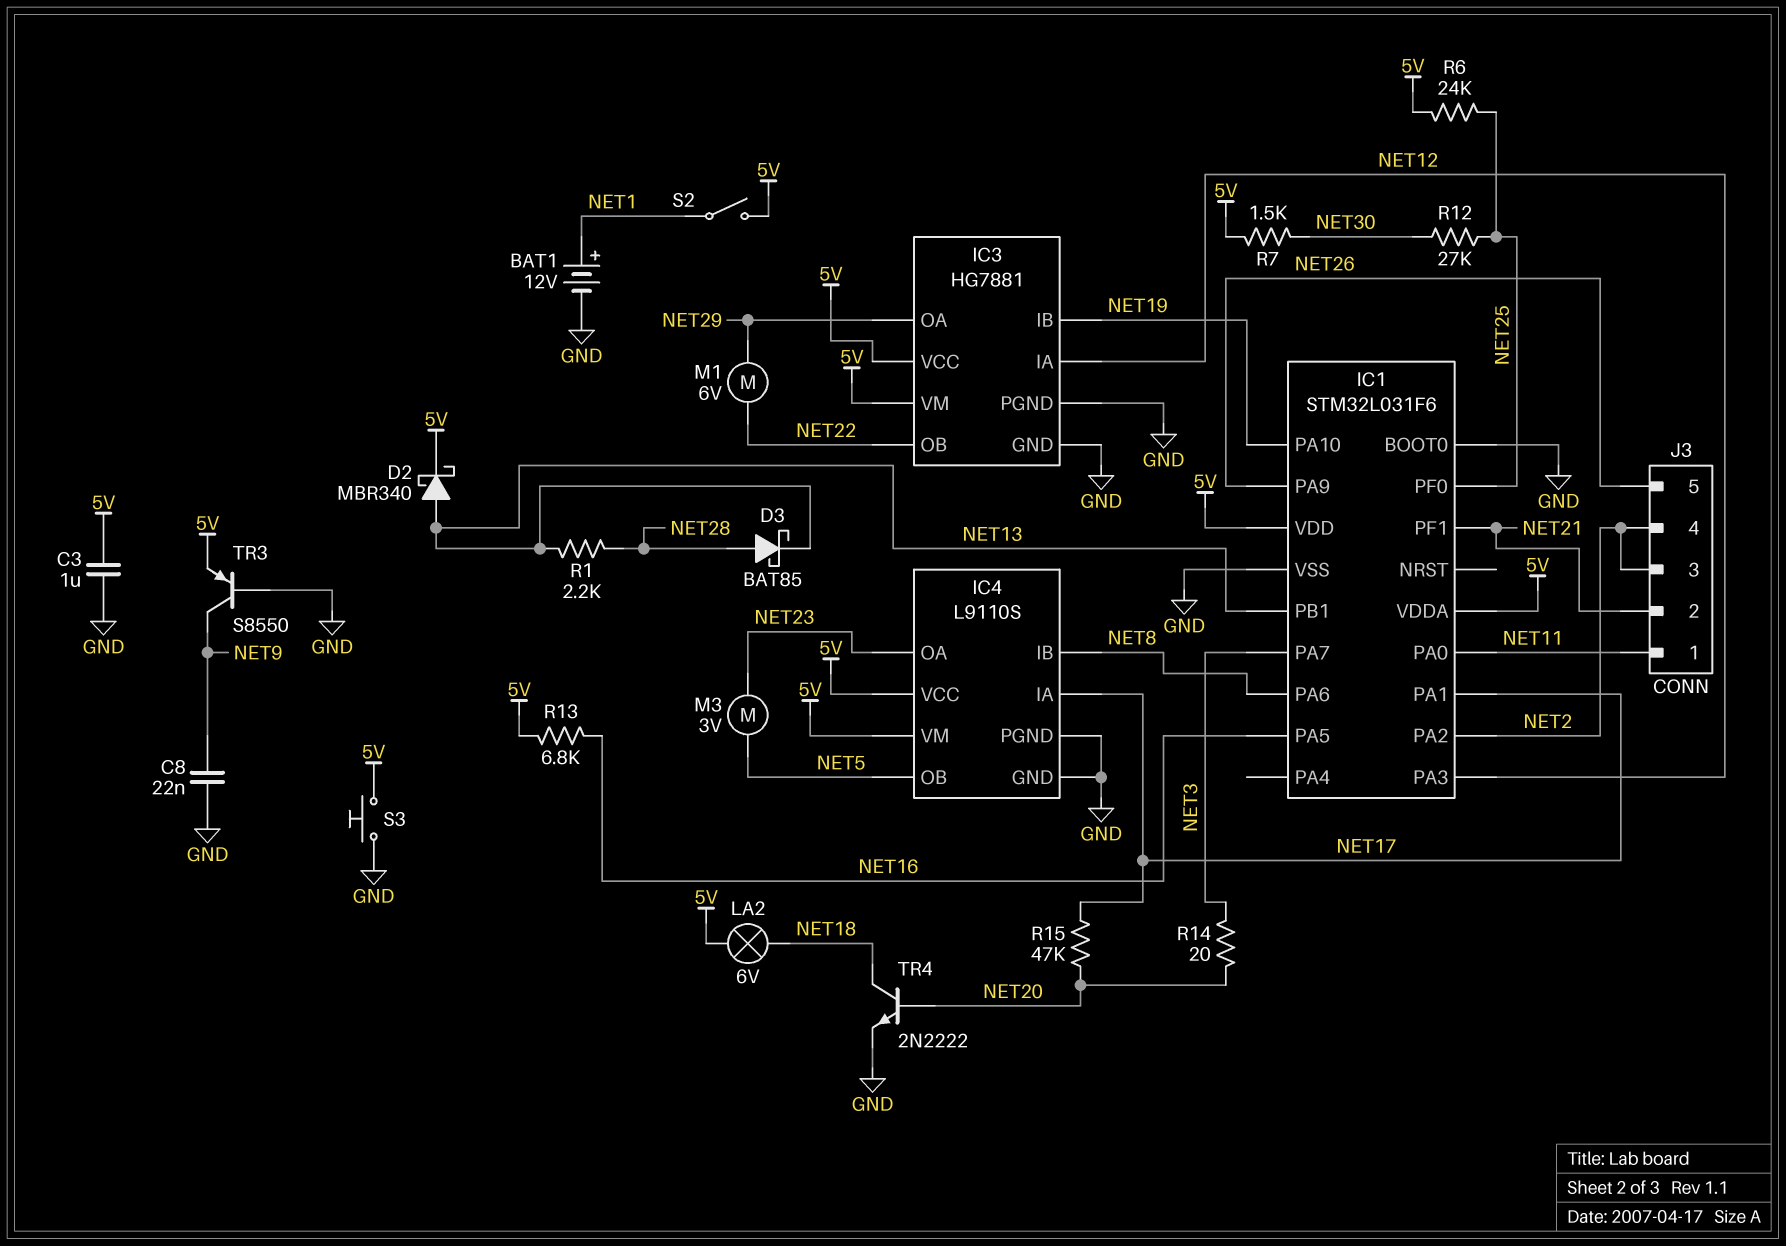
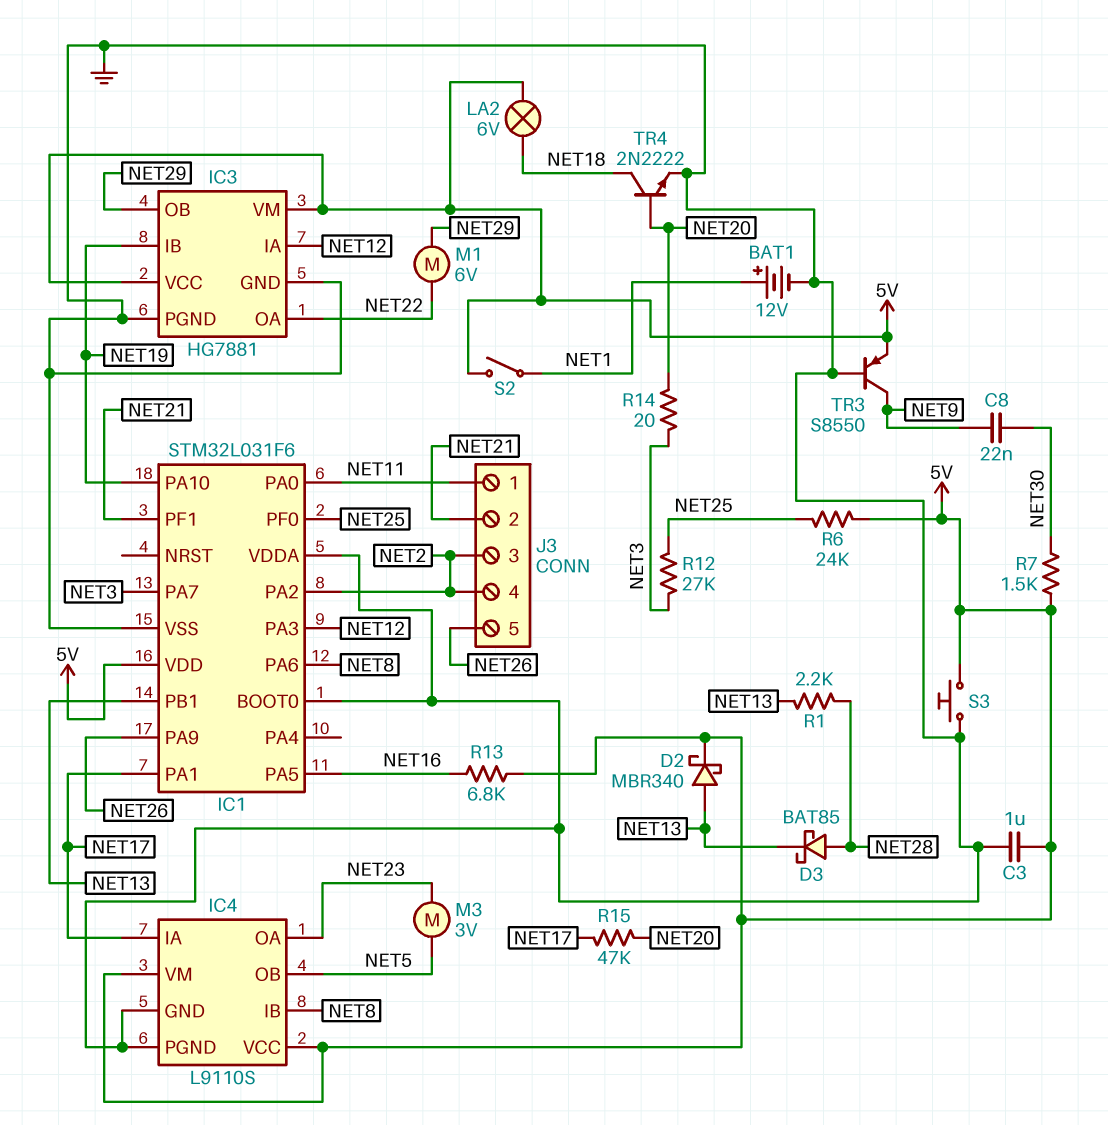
C8: 22nF (GND, NET9) -> 22nF (NET9, NET30)
IC1 pin VDDA: 5V -> GND
IC3 pin OA: NET29 -> NET22
IC3 pin OB: NET22 -> NET29
R12: 27k (NET25, NET30) -> 27k (NET3, NET25)

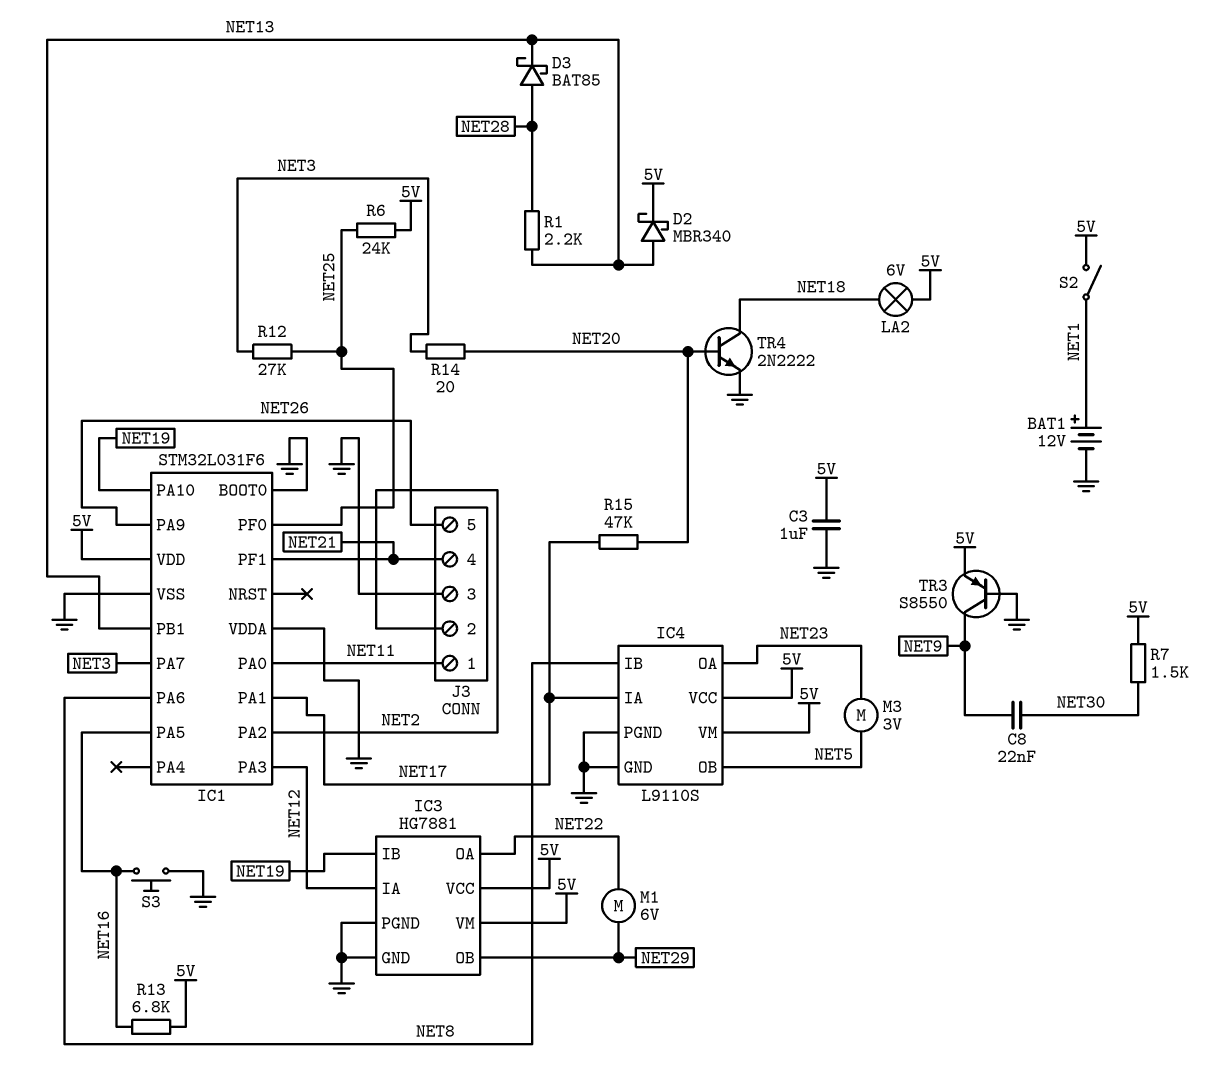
J3 pin 2: NET21 -> NET2
J3 pin 3: NET2 -> GND
J3 pin 4: NET2 -> NET21
S3: button (5V, GND) -> button (GND, NET16)

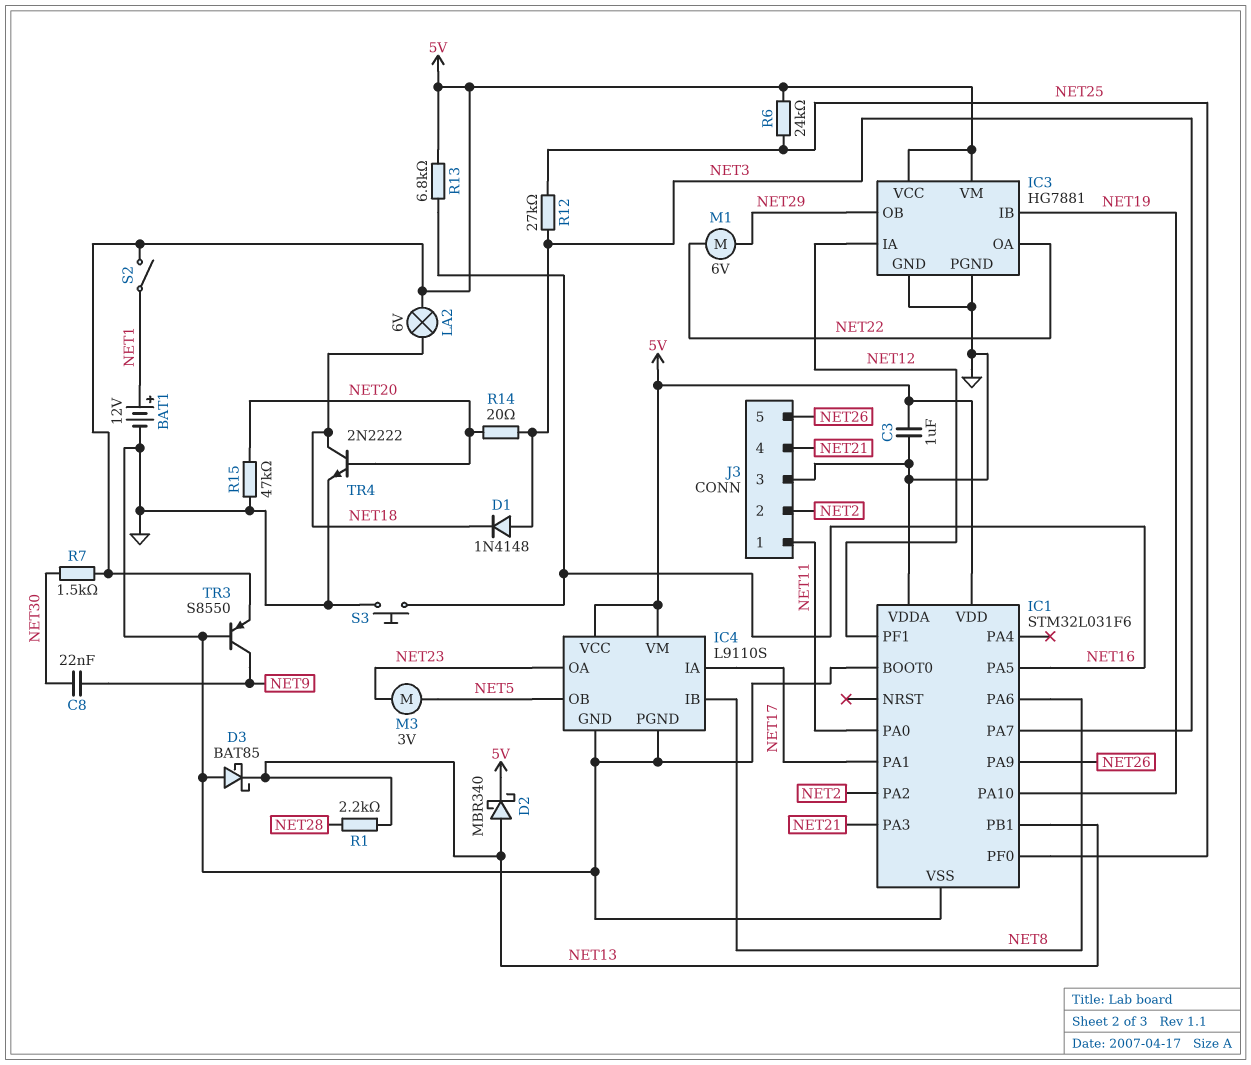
D1: none -> diode 1N4148 (A NET3, K NET18)
D3: schottky BAT85 (A NET28, K NET13) -> schottky BAT85 (A GND, K NET13)
IC1 pin PA3: NET12 -> NET21
IC1 pin PF1: NET21 -> NET12
R15: 47k (NET17, NET20) -> 47k (GND, NET20)

